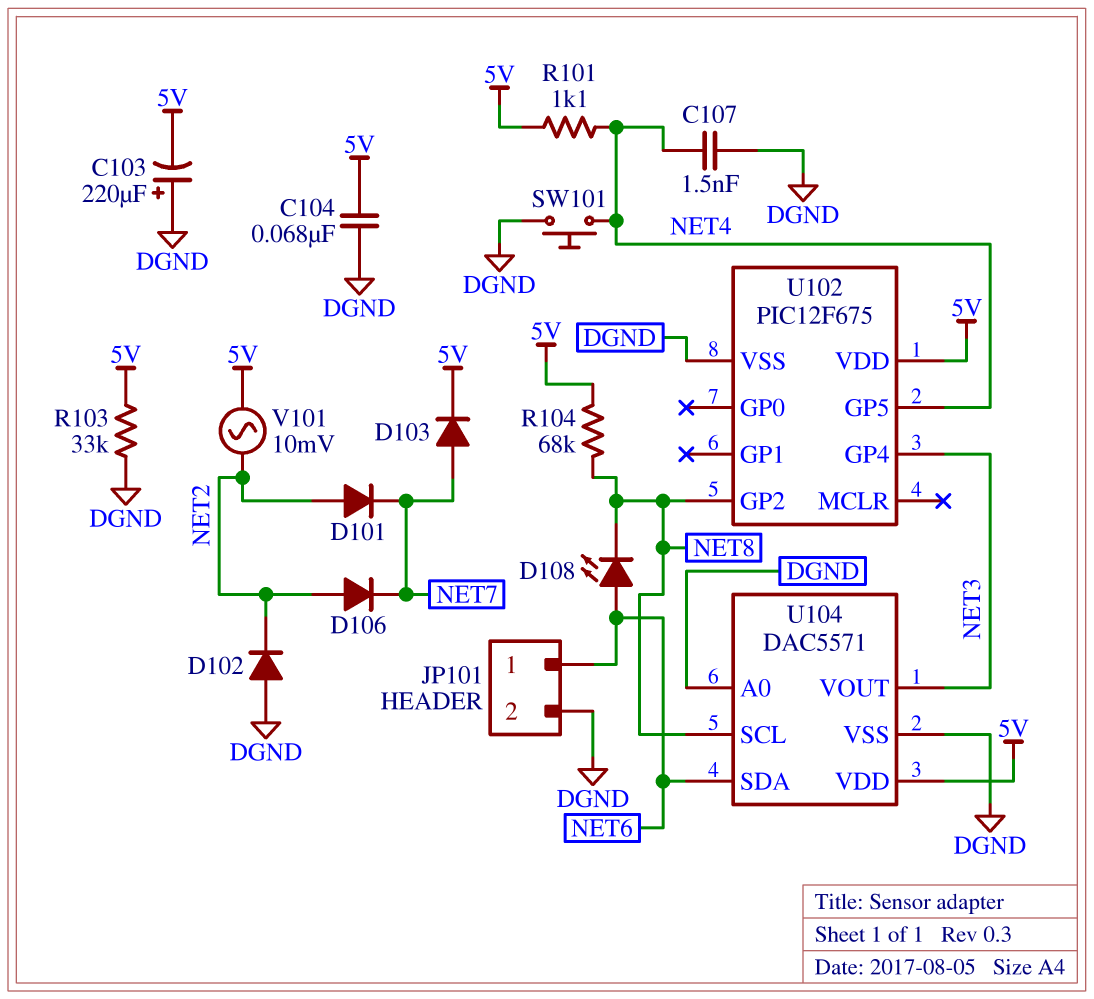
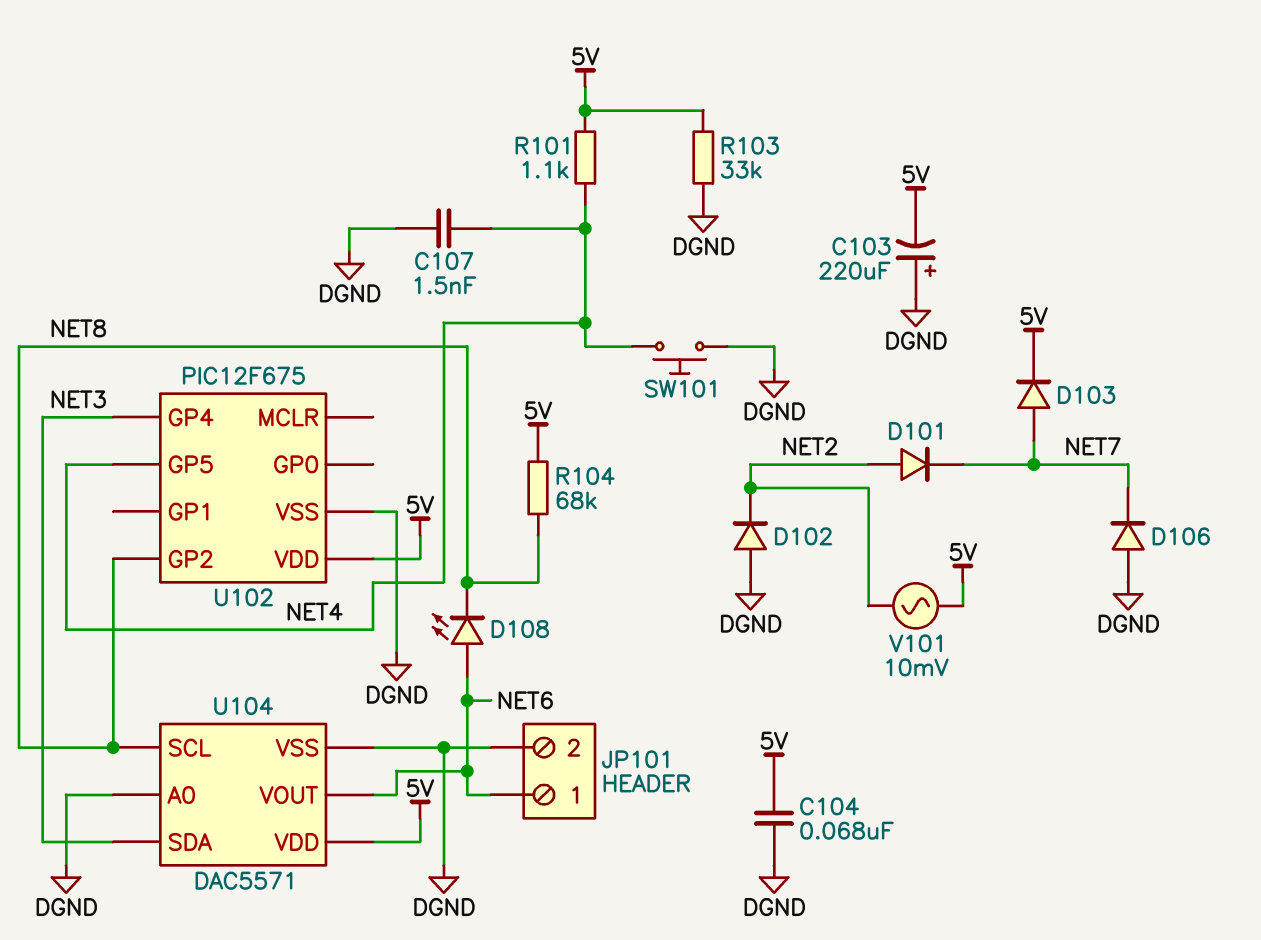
D106: diode (A NET2, K NET7) -> diode (A DGND, K NET7)
U104 pin SDA: NET6 -> NET3
U104 pin VOUT: NET3 -> NET6

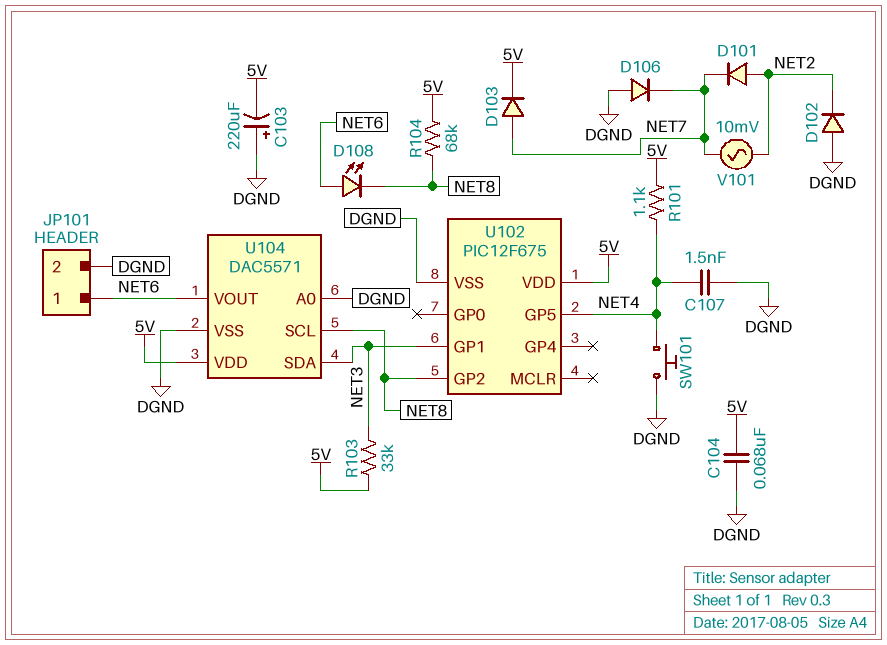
R103: 33k (5V, DGND) -> 33k (5V, NET3)
U102 pin GP1: none -> NET3
U102 pin GP4: NET3 -> none
V101: AC 10mV (5V, NET2) -> AC 10mV (NET2, NET7)

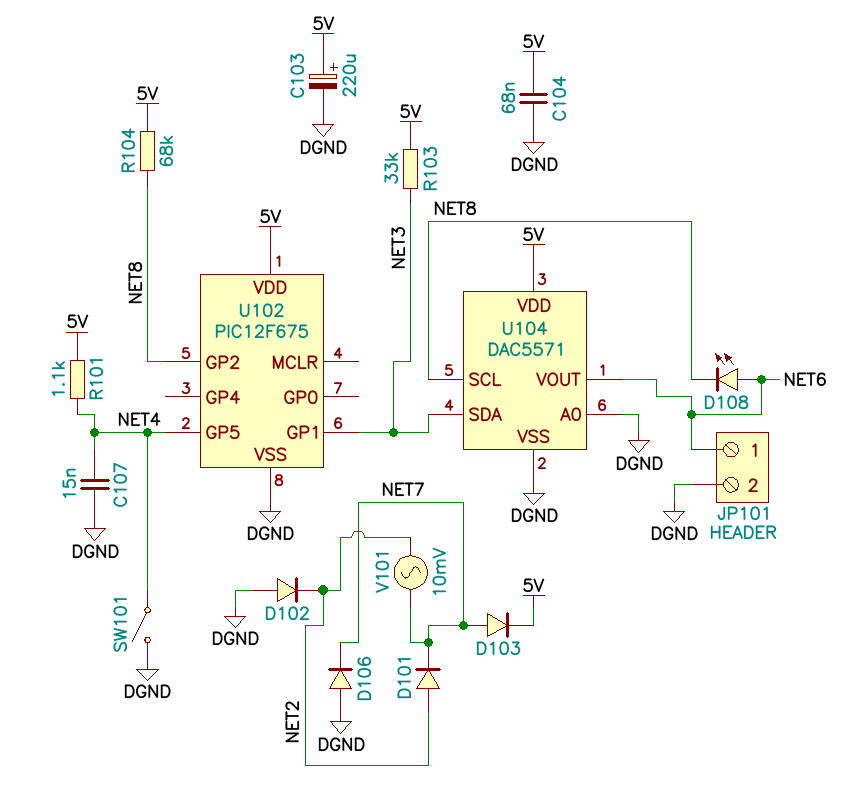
C103: 220uF (plus DGND, minus 5V) -> 220uF (plus 5V, minus DGND)
C107: 1.5nF (DGND, NET4) -> 15nF (DGND, NET4)
SW101: button (DGND, NET4) -> switch (DGND, NET4)

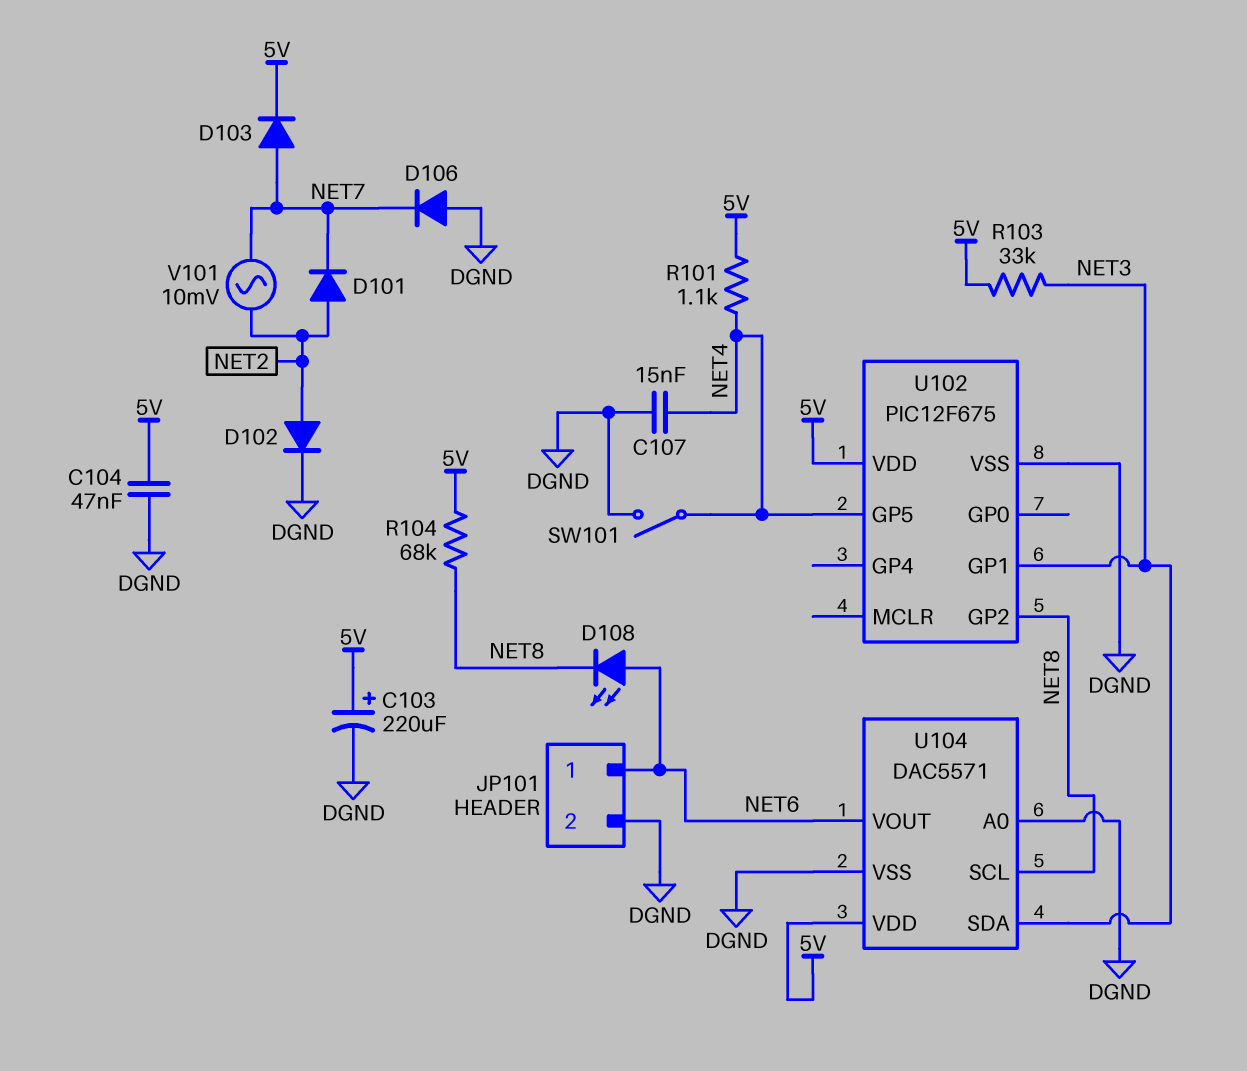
C104: 68nF (5V, DGND) -> 47nF (5V, DGND)
D102: diode (A DGND, K NET2) -> diode (A NET2, K DGND)

